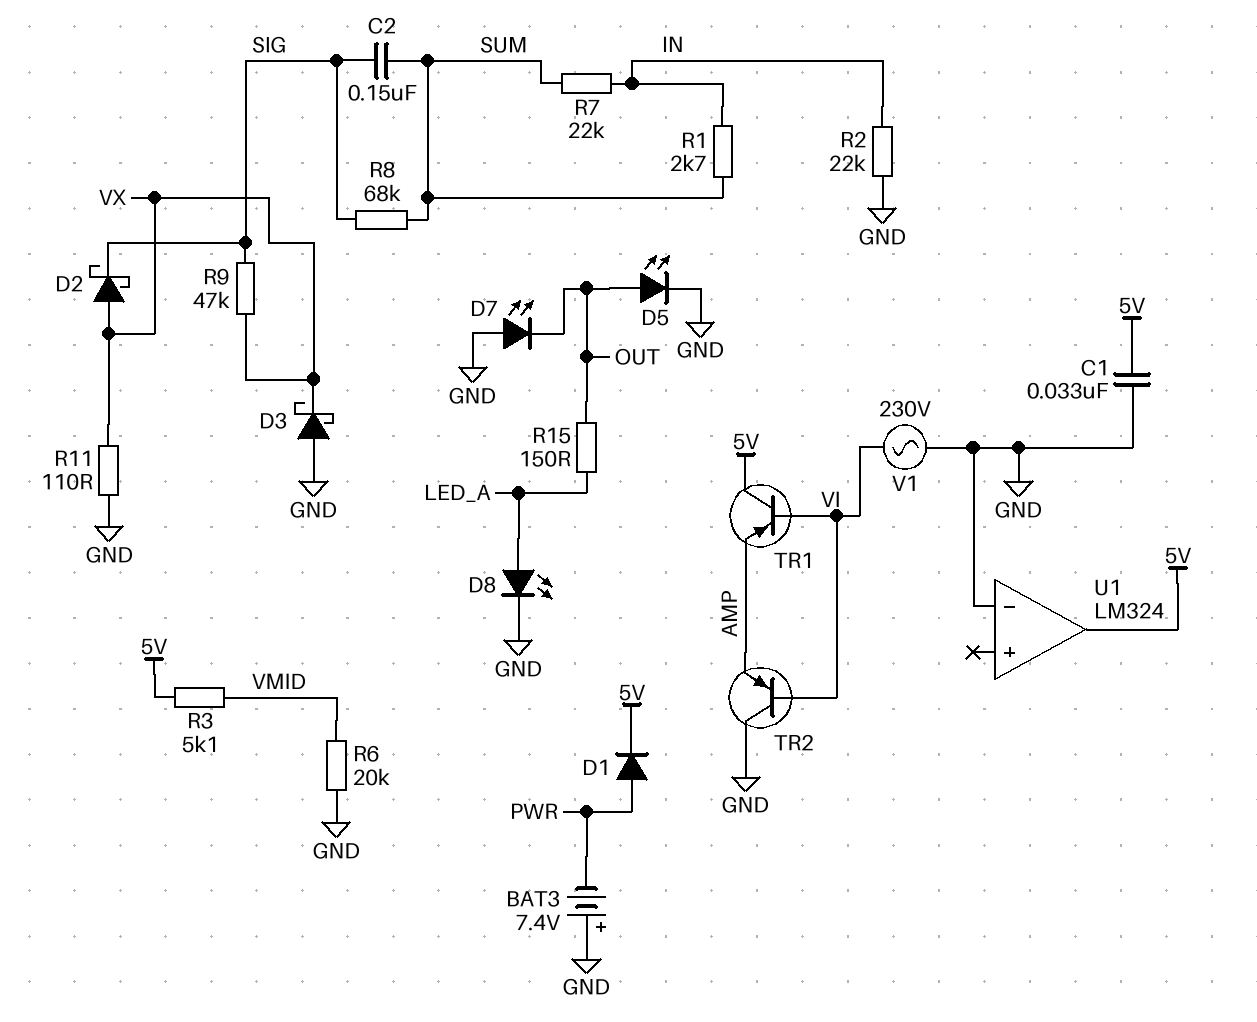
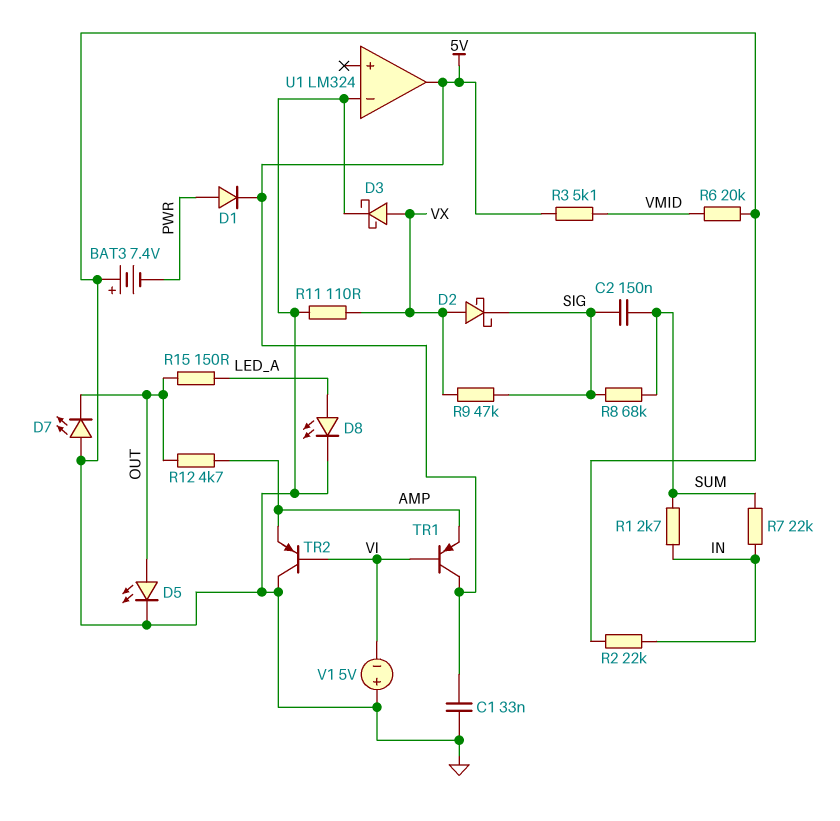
D3: schottky (A GND, K VX) -> schottky (A VX, K GND)
R12: none -> 4.7k (AMP, OUT)
V1: AC 230V (GND, VI) -> 5V (plus GND, minus VI)

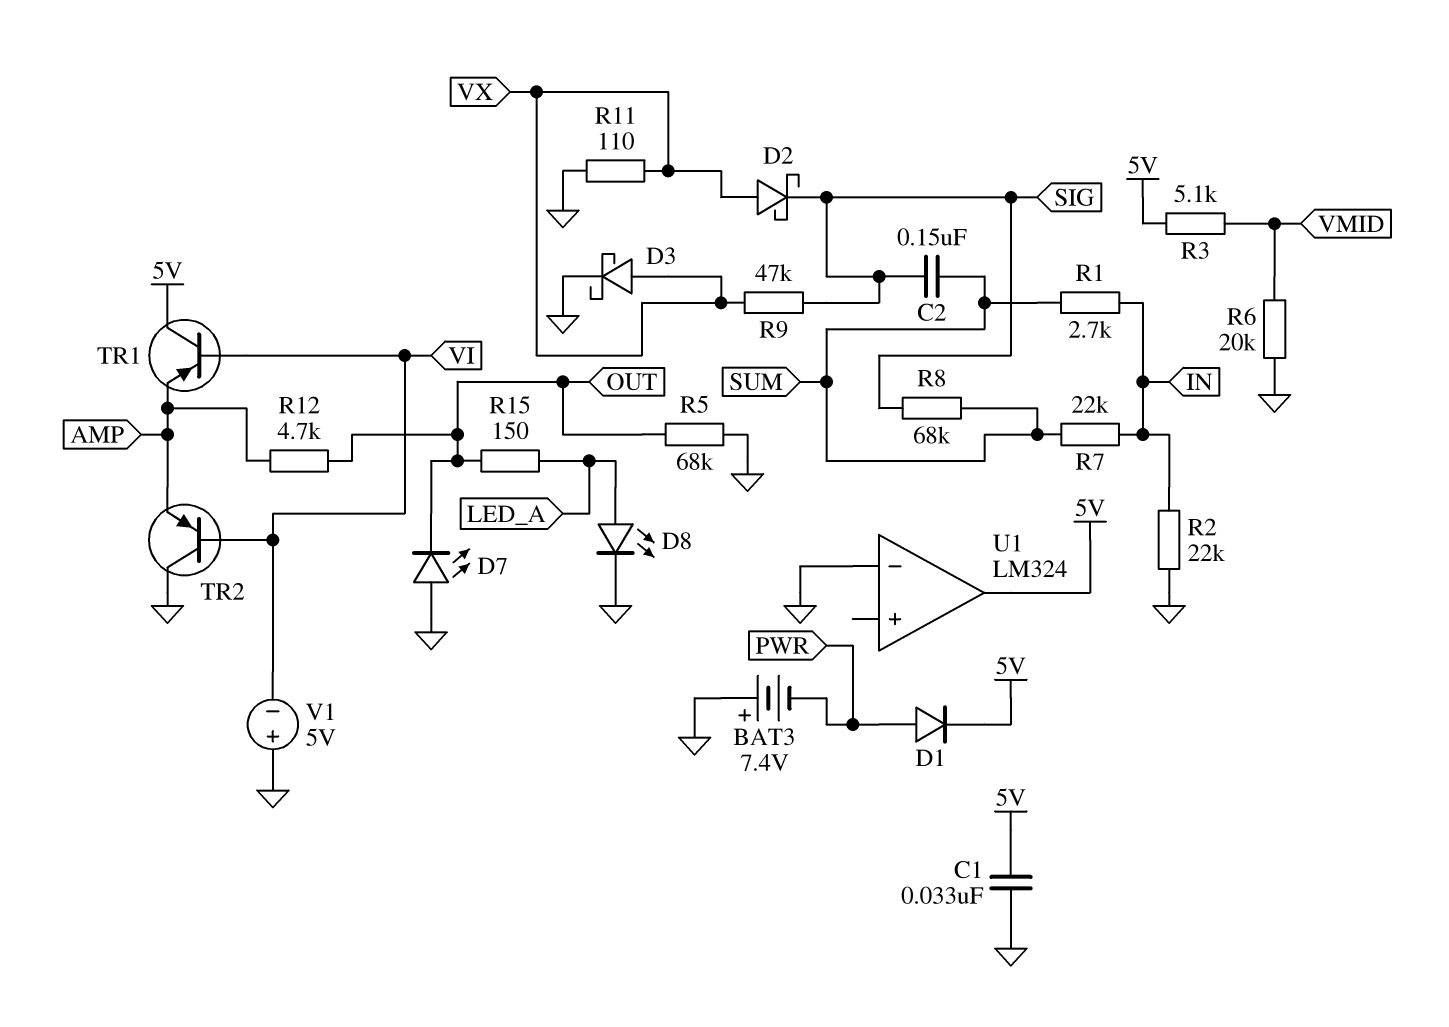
D5: LED (A OUT, K GND) -> none
R5: none -> 68k (GND, OUT)

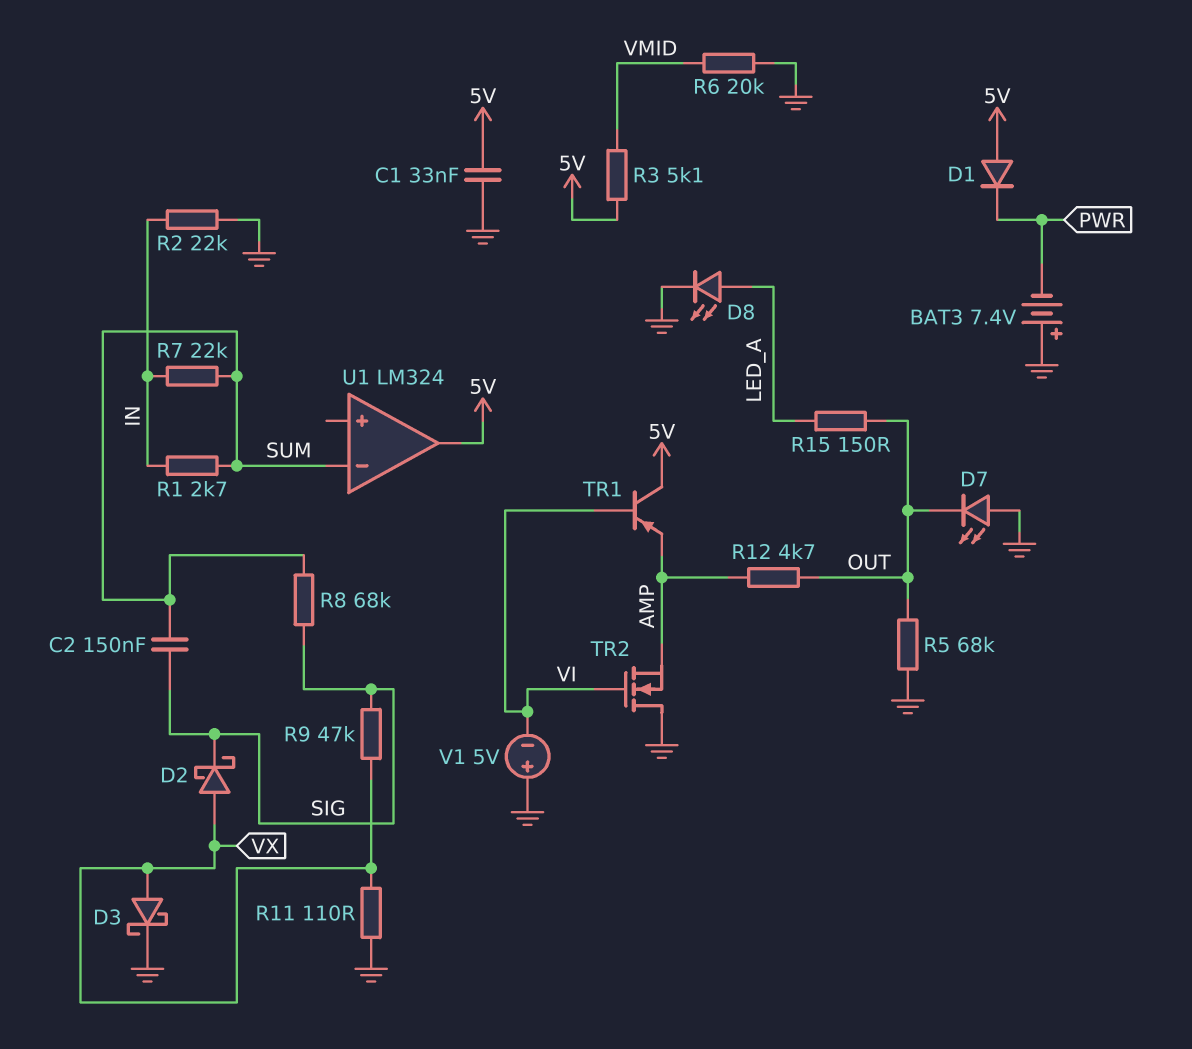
D1: diode (A PWR, K 5V) -> diode (A 5V, K PWR)
TR2: PNP (B VI, C GND, E AMP) -> NMOS (G VI, D GND, S AMP)
U1 pin in-: GND -> SUM

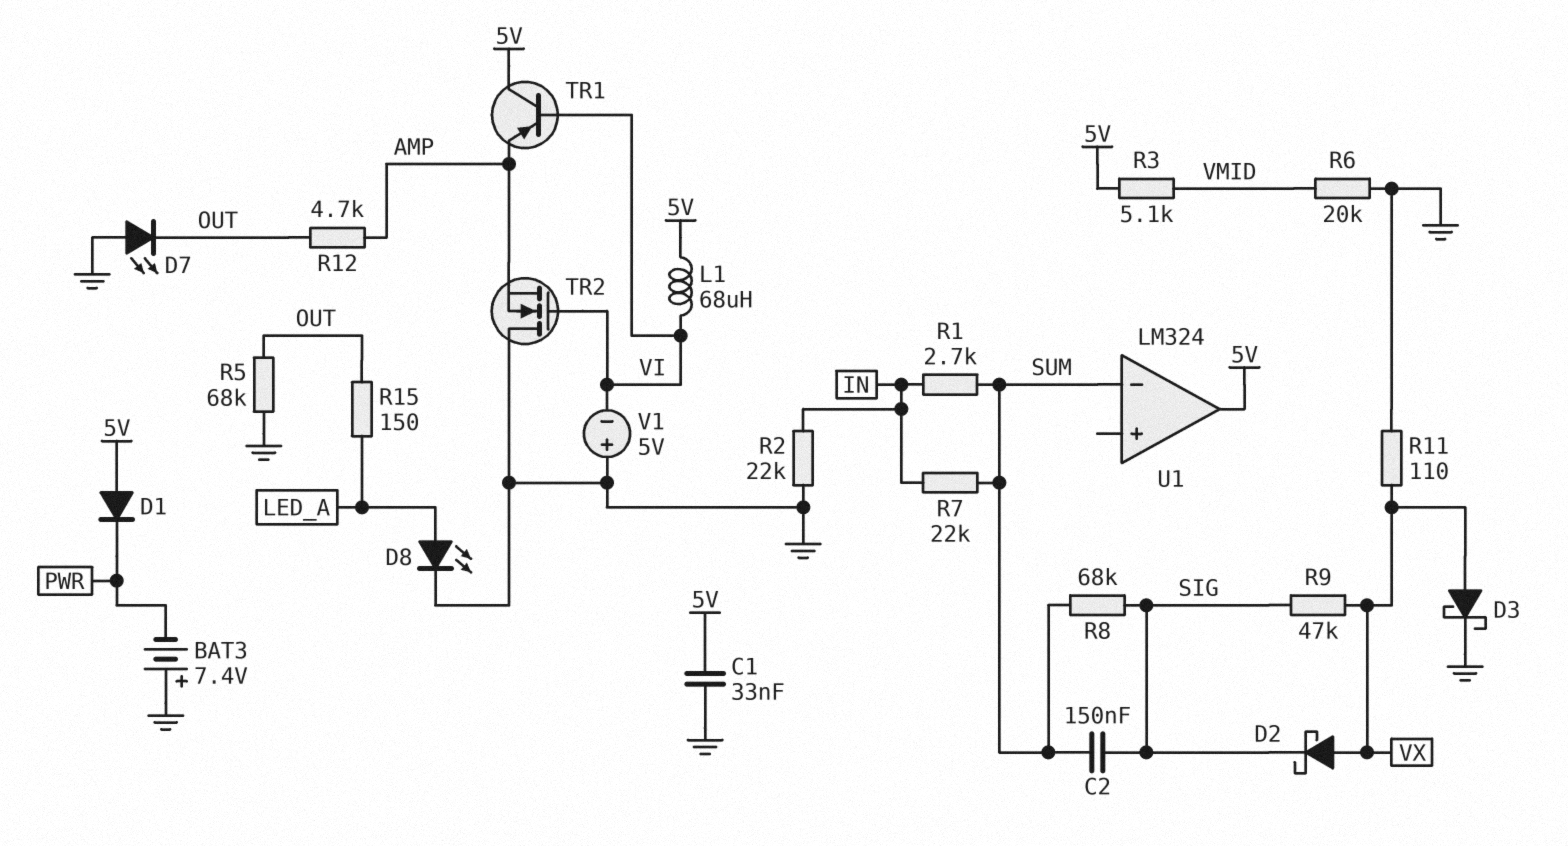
L1: none -> 68uH (5V, VI)

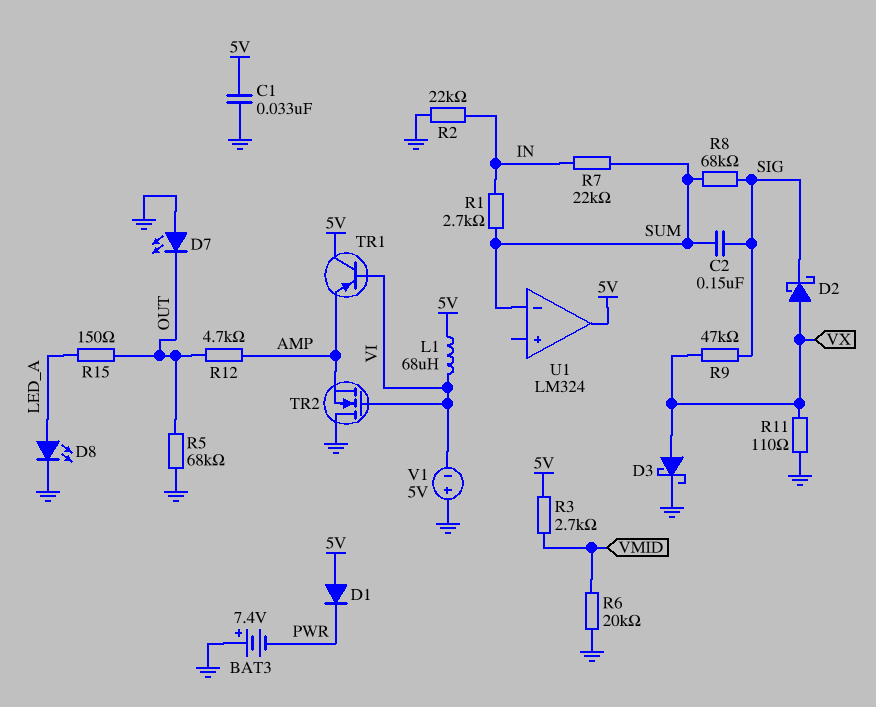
R3: 5.1k (5V, VMID) -> 2.7k (5V, VMID)

